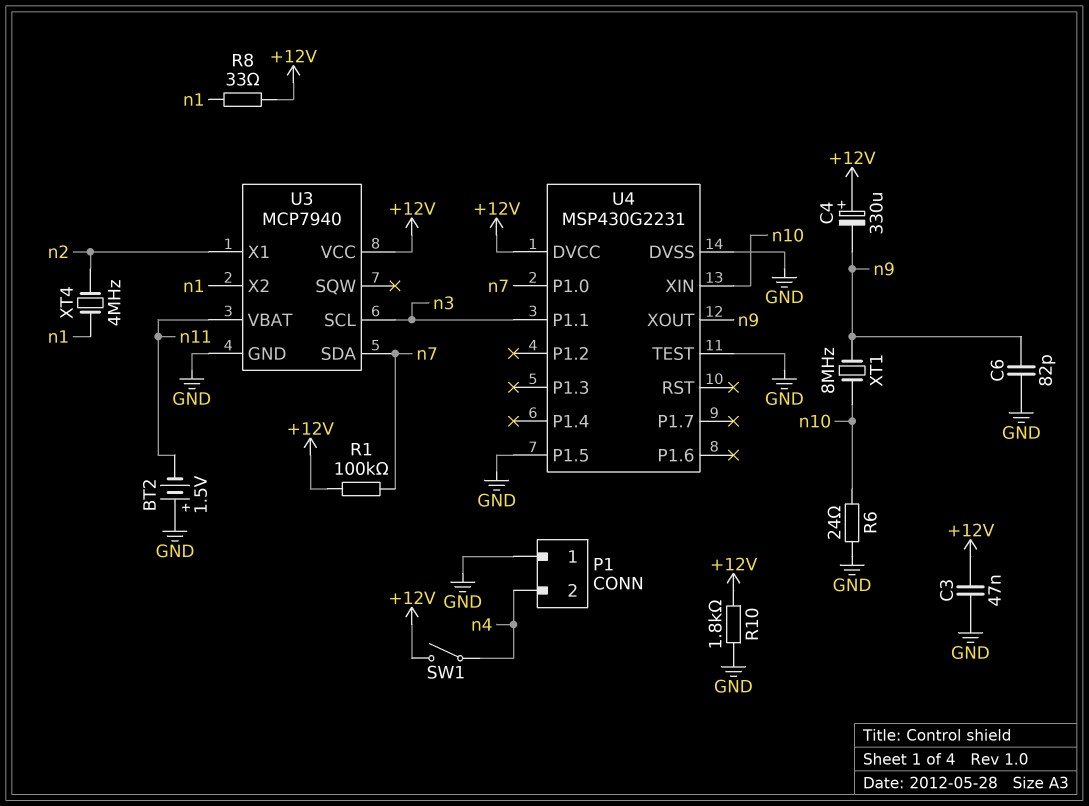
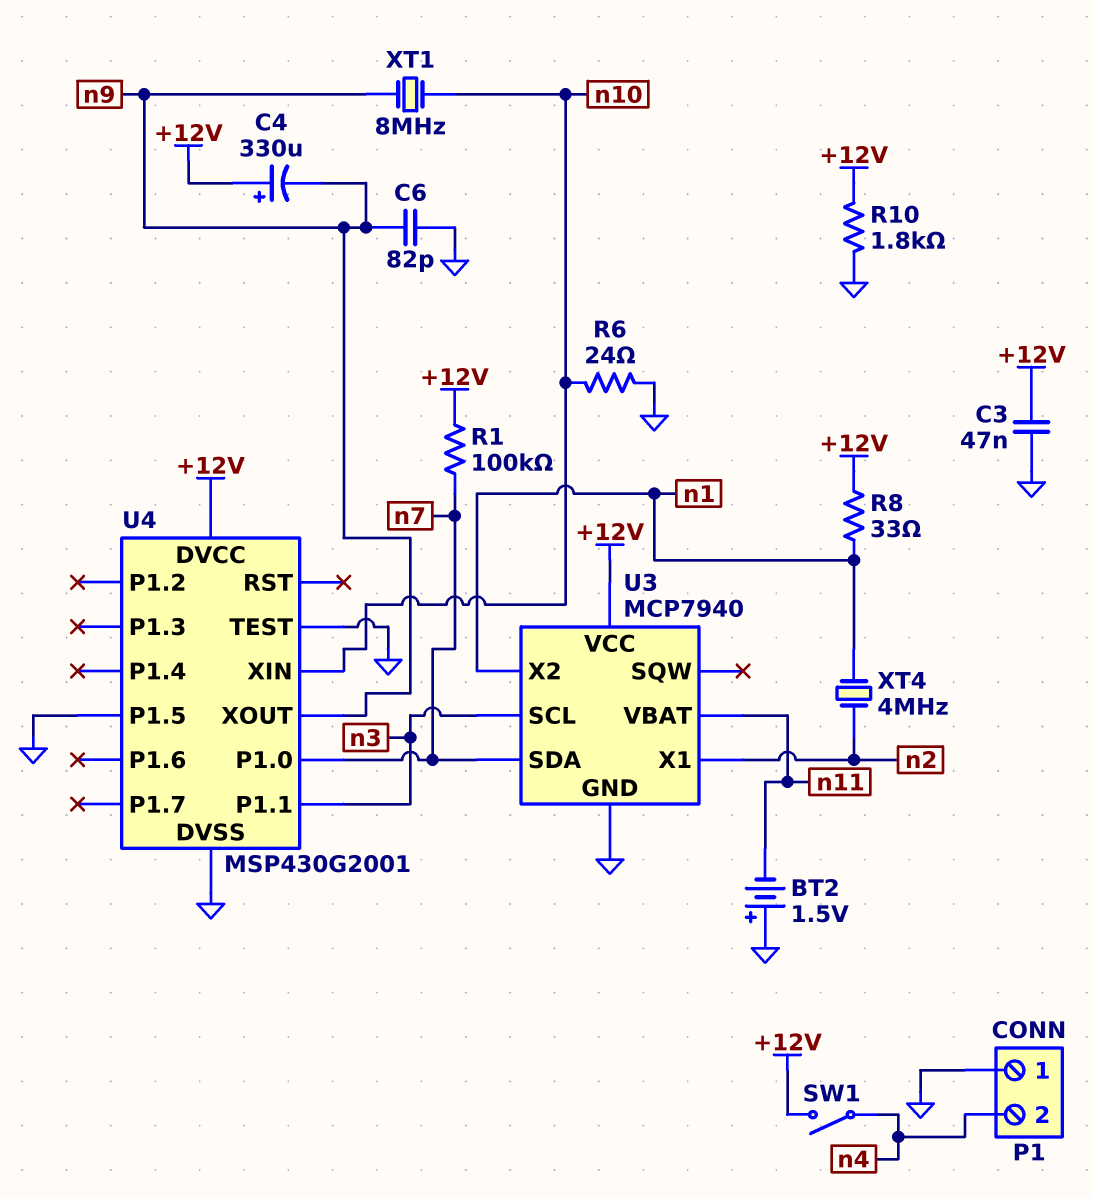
U4: MSP430G2231 -> MSP430G2001

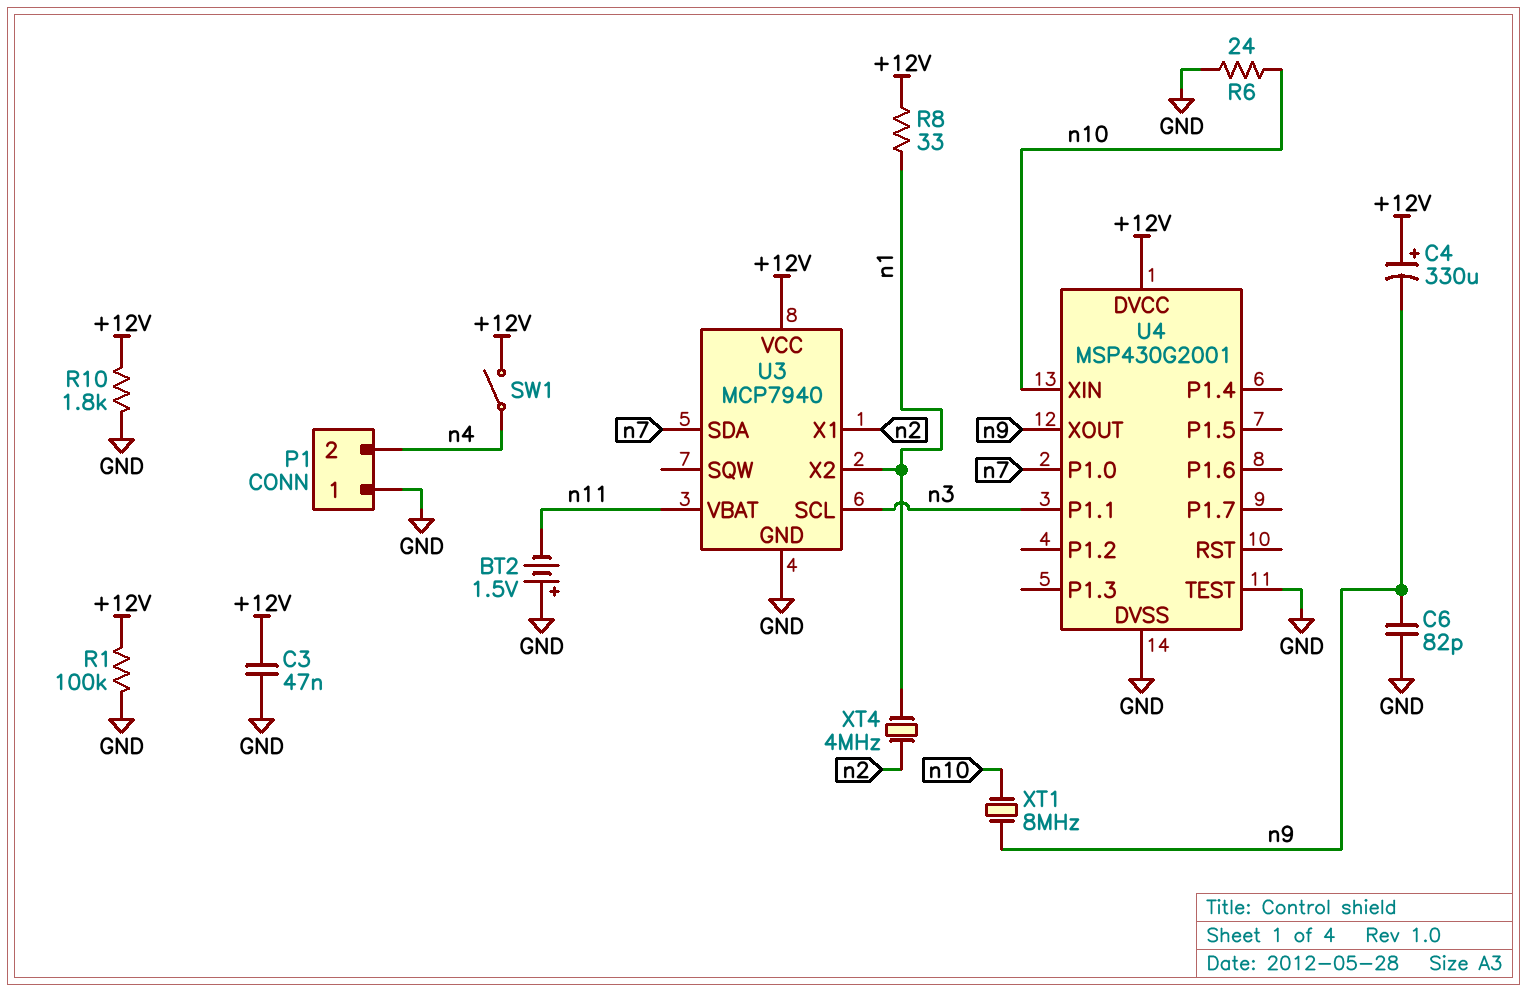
R1: 100k (+12V, n7) -> 100k (+12V, GND)
U4 pin P1.5: GND -> none

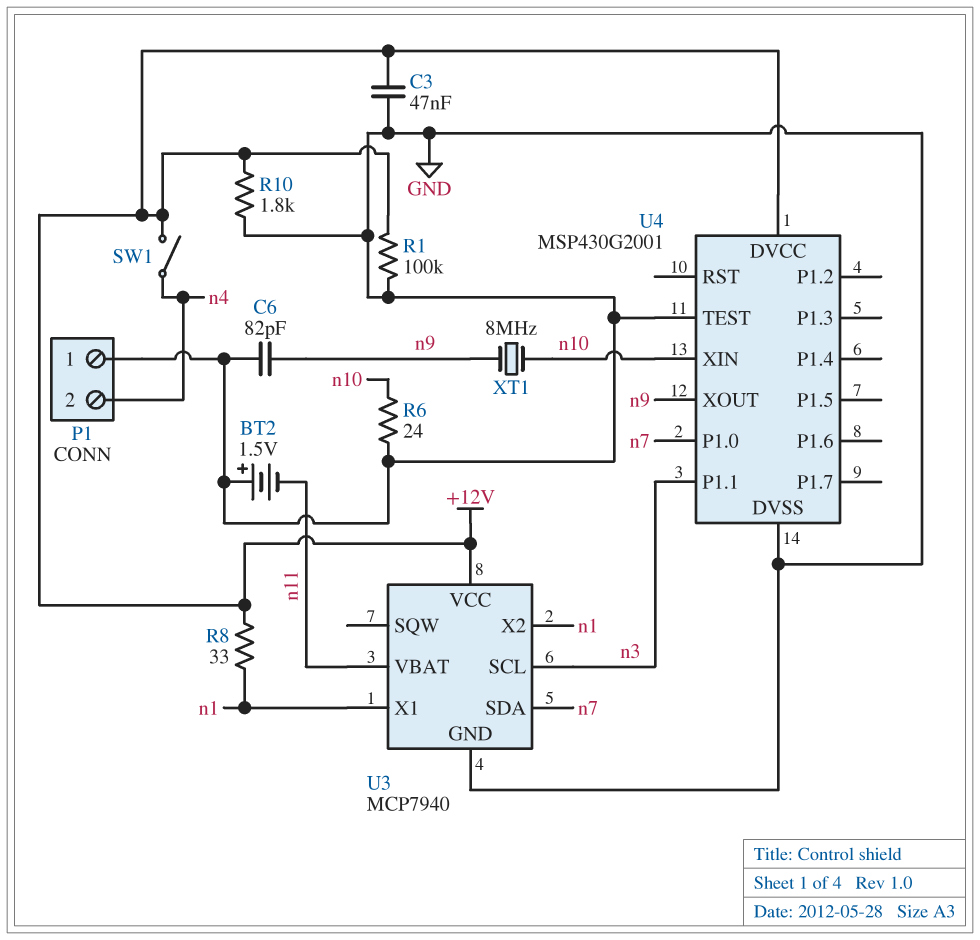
C4: 330uF (plus +12V, minus n9) -> none
U3 pin X1: n2 -> n1
XT4: 4MHz (n1, n2) -> none

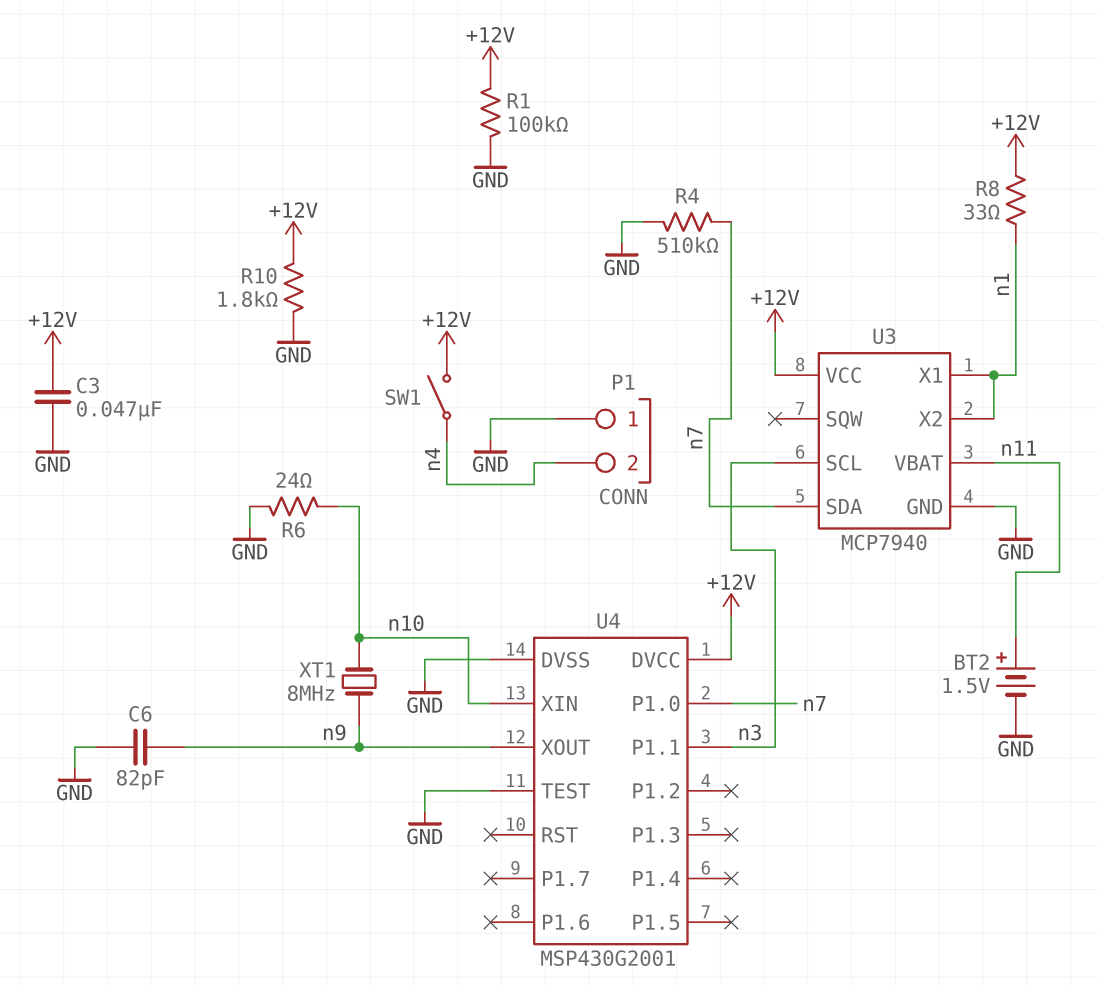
BT2: 1.5V (plus GND, minus n11) -> 1.5V (plus n11, minus GND)
R4: none -> 510k (GND, n7)

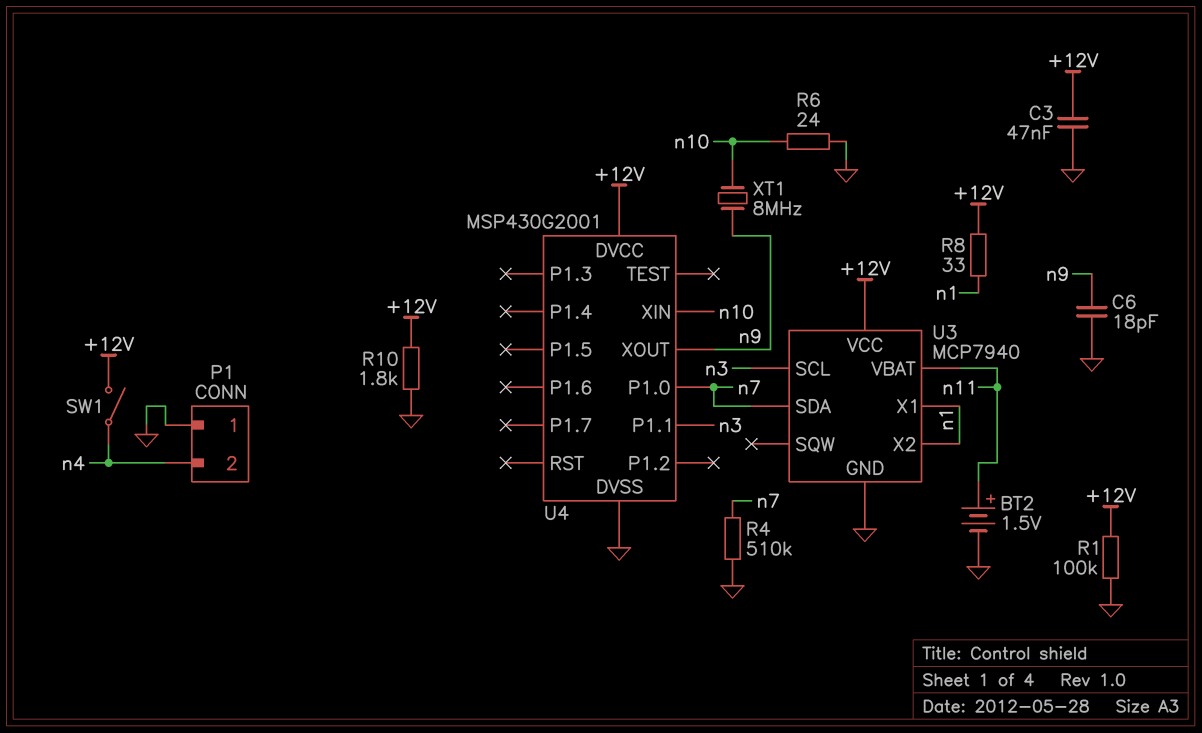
C6: 82pF (GND, n9) -> 18pF (GND, n9)
U4 pin TEST: GND -> none

